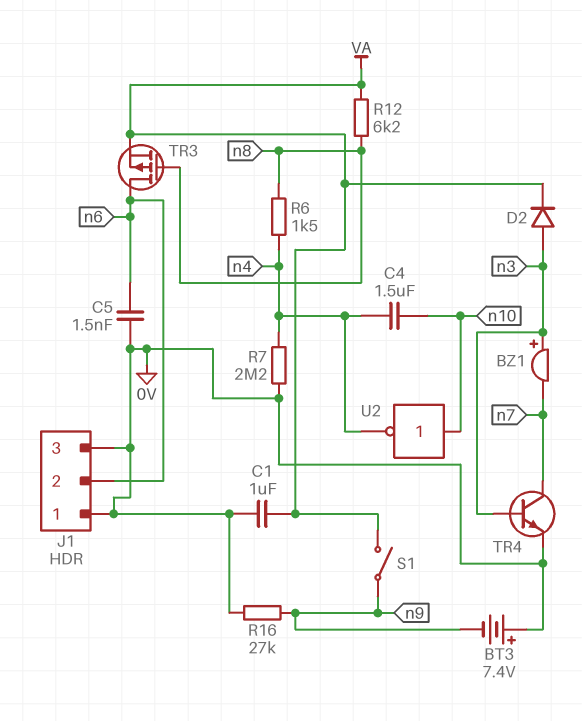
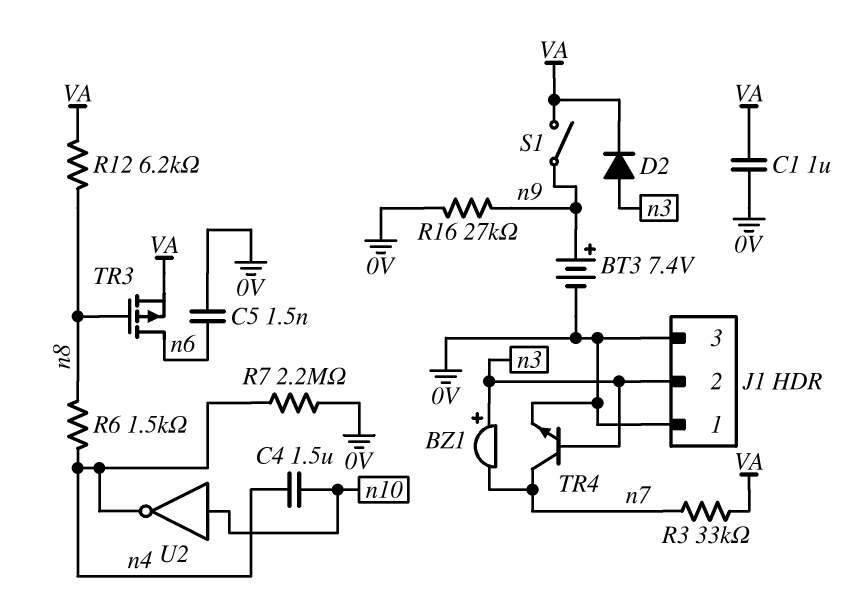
BT3: 7.4V (plus 0V, minus n9) -> 7.4V (plus n9, minus 0V)
J1 pin 2: n6 -> n3
R3: none -> 33k (VA, n7)

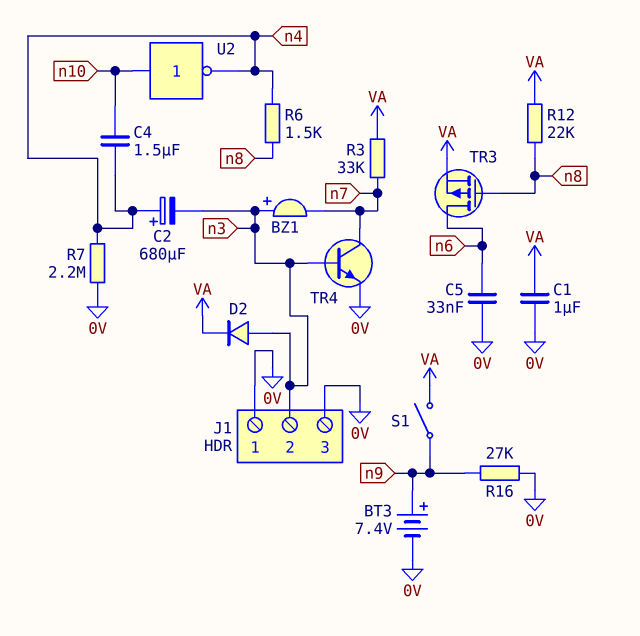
C2: none -> 680uF (plus n4, minus n3)
C5: 1.5nF (0V, n6) -> 33nF (0V, n6)
R12: 6.2k (VA, n8) -> 22k (VA, n8)

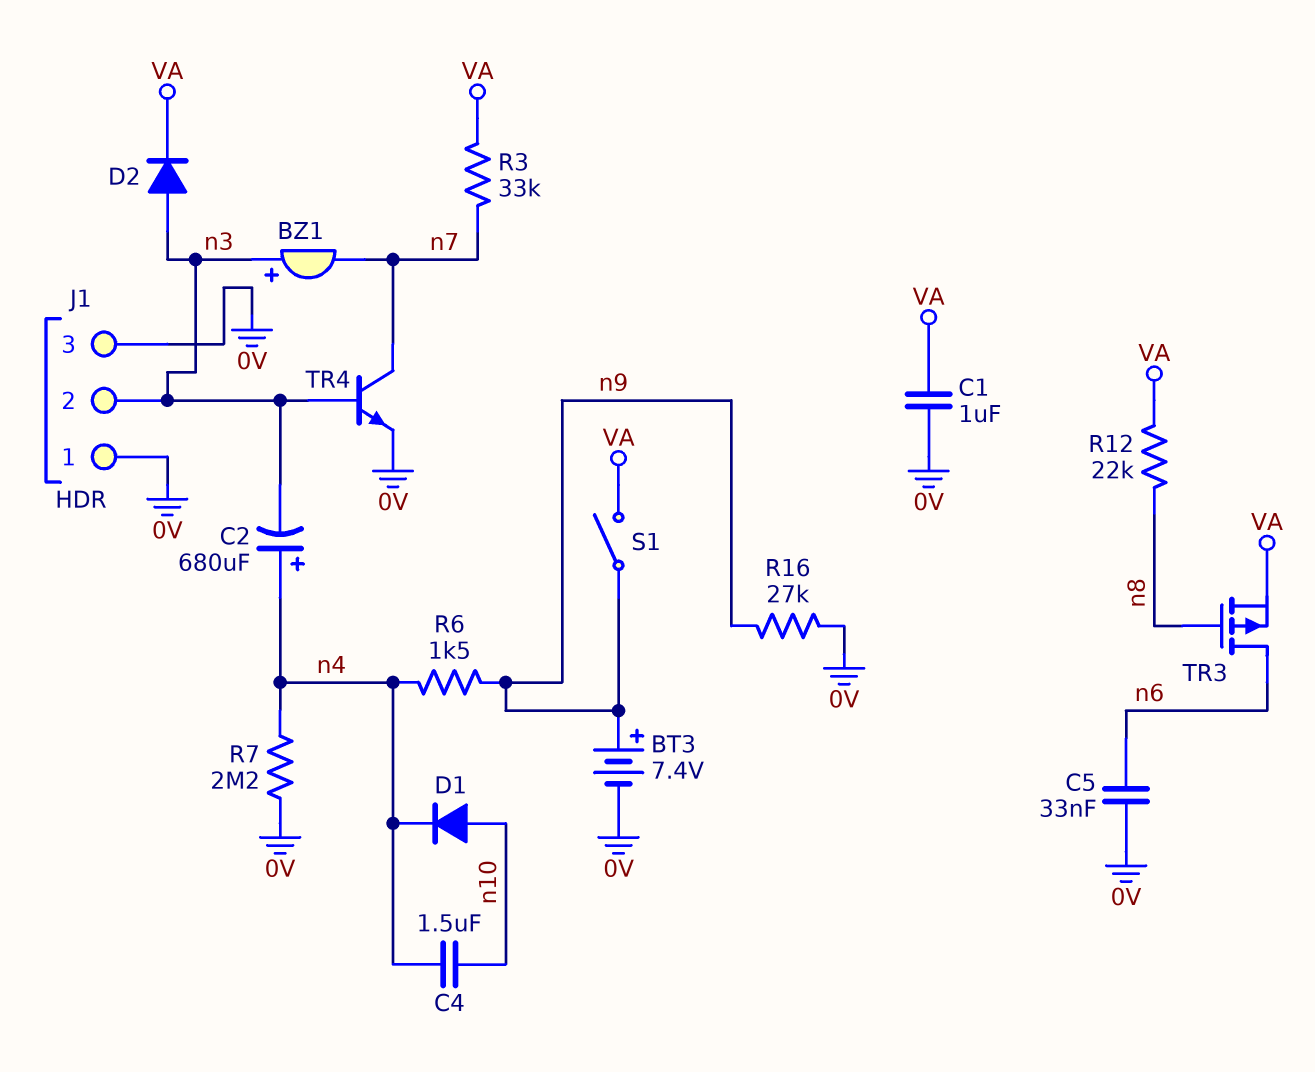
D1: none -> diode (A n10, K n4)
R6: 1.5k (n4, n8) -> 1.5k (n4, n9)
U2: NOT (in n10, out n4) -> none

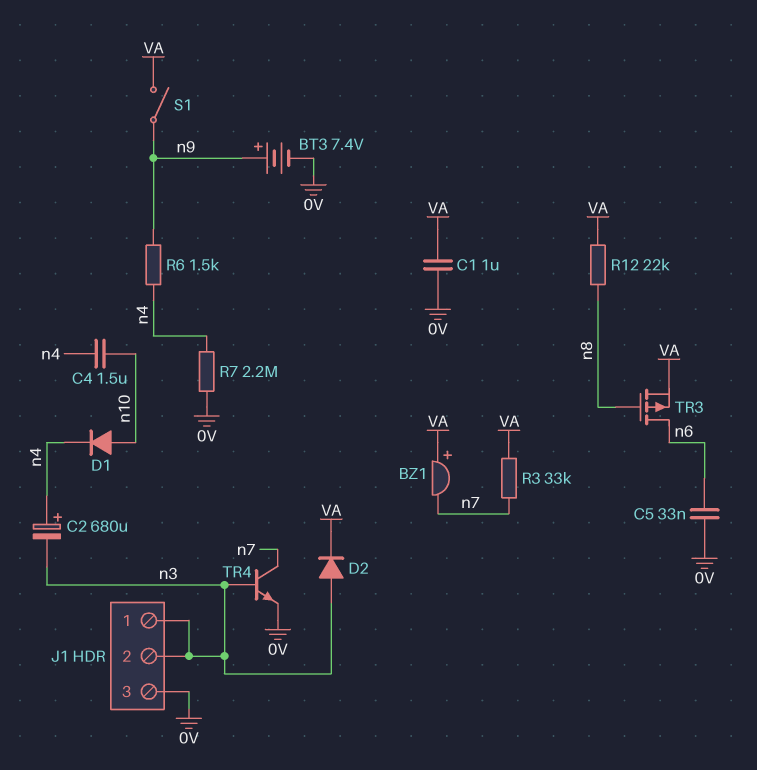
BZ1: buzzer (plus n3, minus n7) -> buzzer (plus VA, minus n7)
J1 pin 1: 0V -> n3
R16: 27k (0V, n9) -> none

